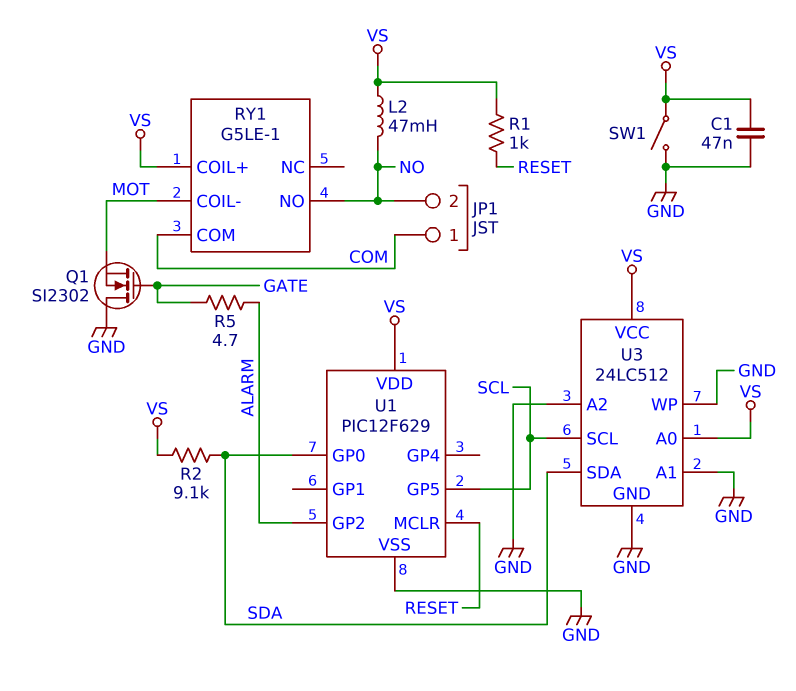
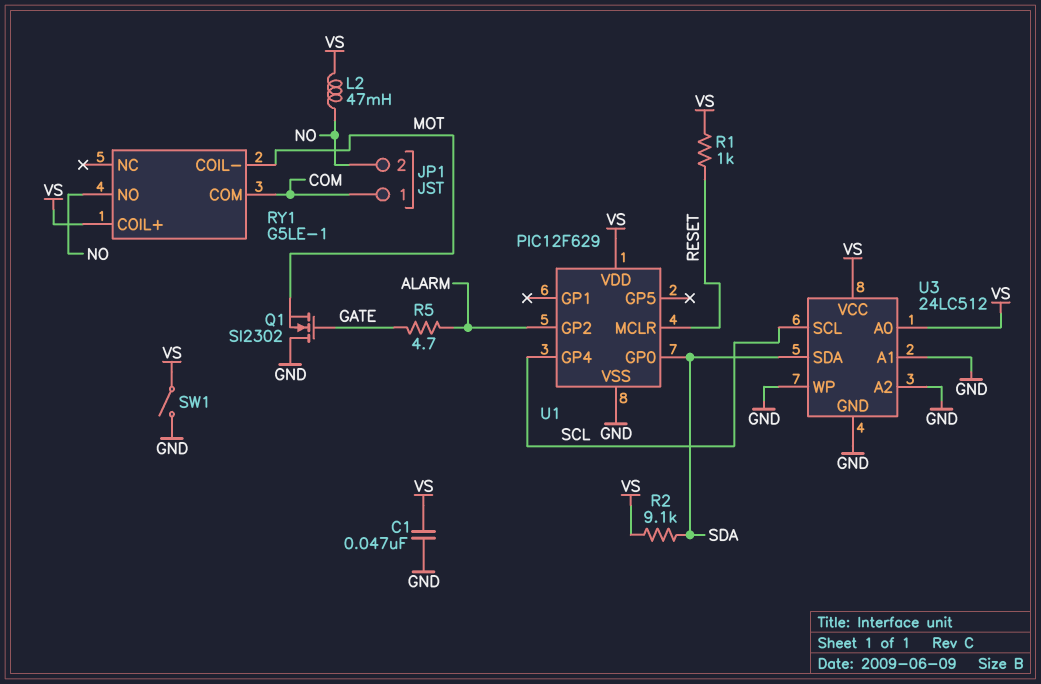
U1 pin GP4: none -> SCL
U1 pin GP5: SCL -> none

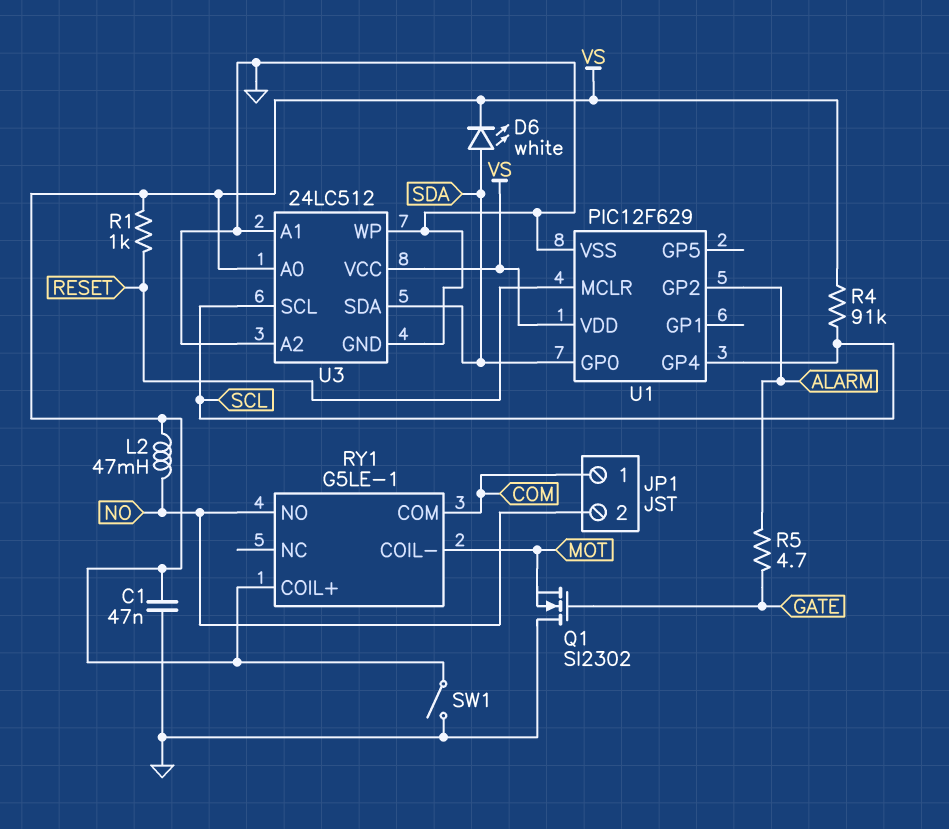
D6: none -> LED white (A SDA, K VS)
R2: 9.1k (SDA, VS) -> none
R4: none -> 91k (SCL, VS)

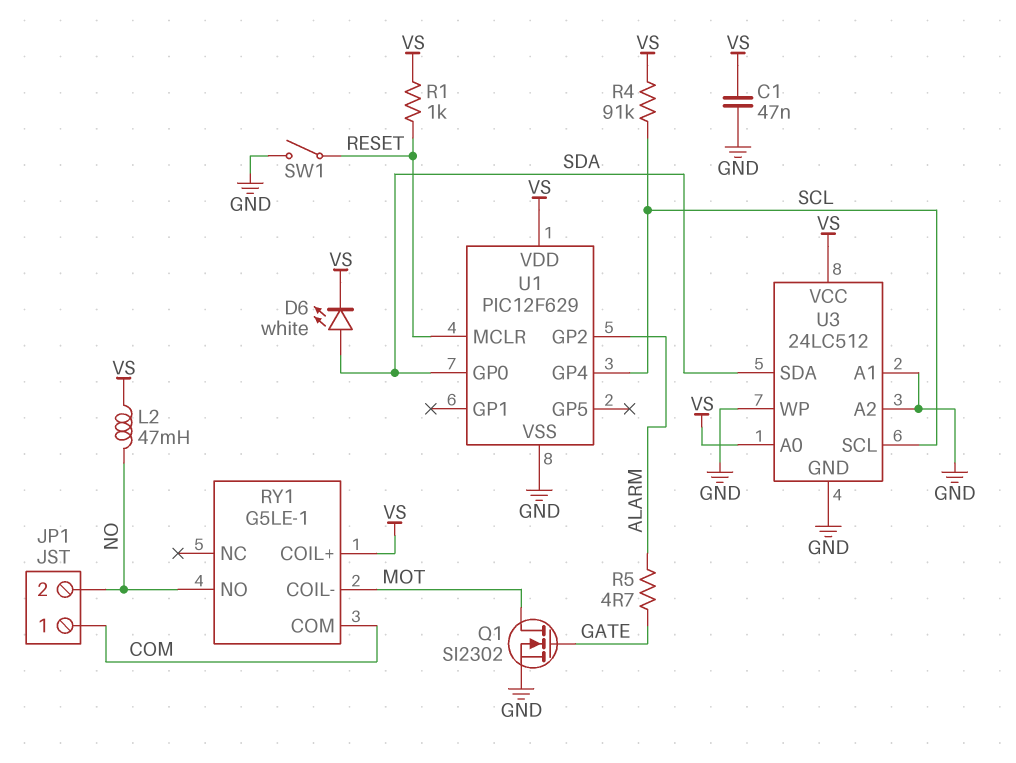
Q1: NMOS SI2302 (G GATE, D GND, S MOT) -> NMOS SI2302 (G GATE, D MOT, S GND)
SW1: switch (GND, VS) -> switch (GND, RESET)

